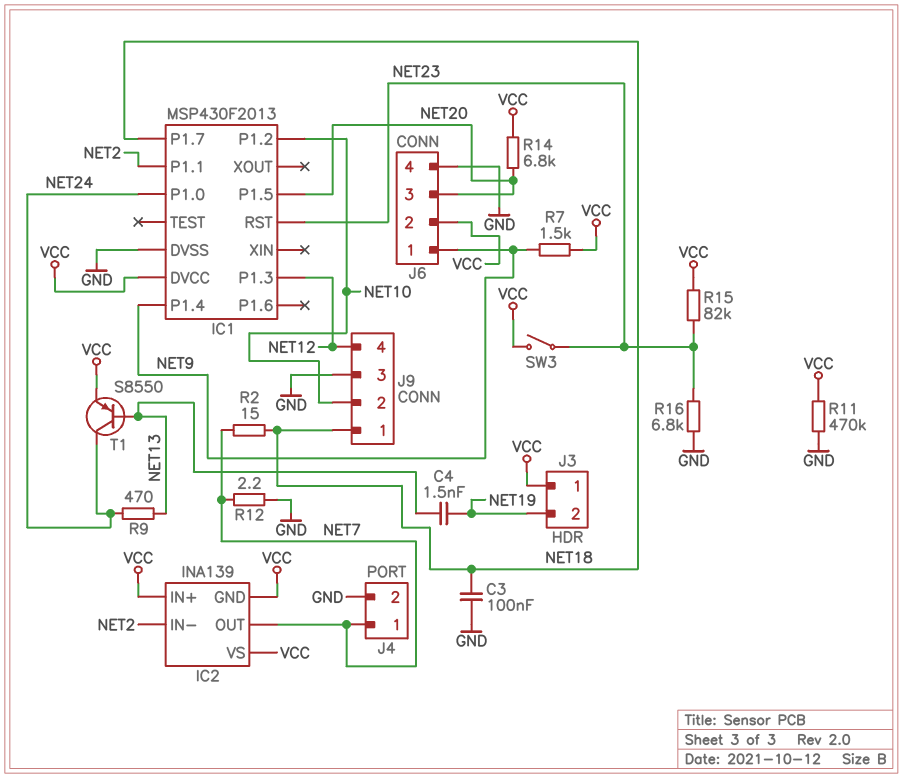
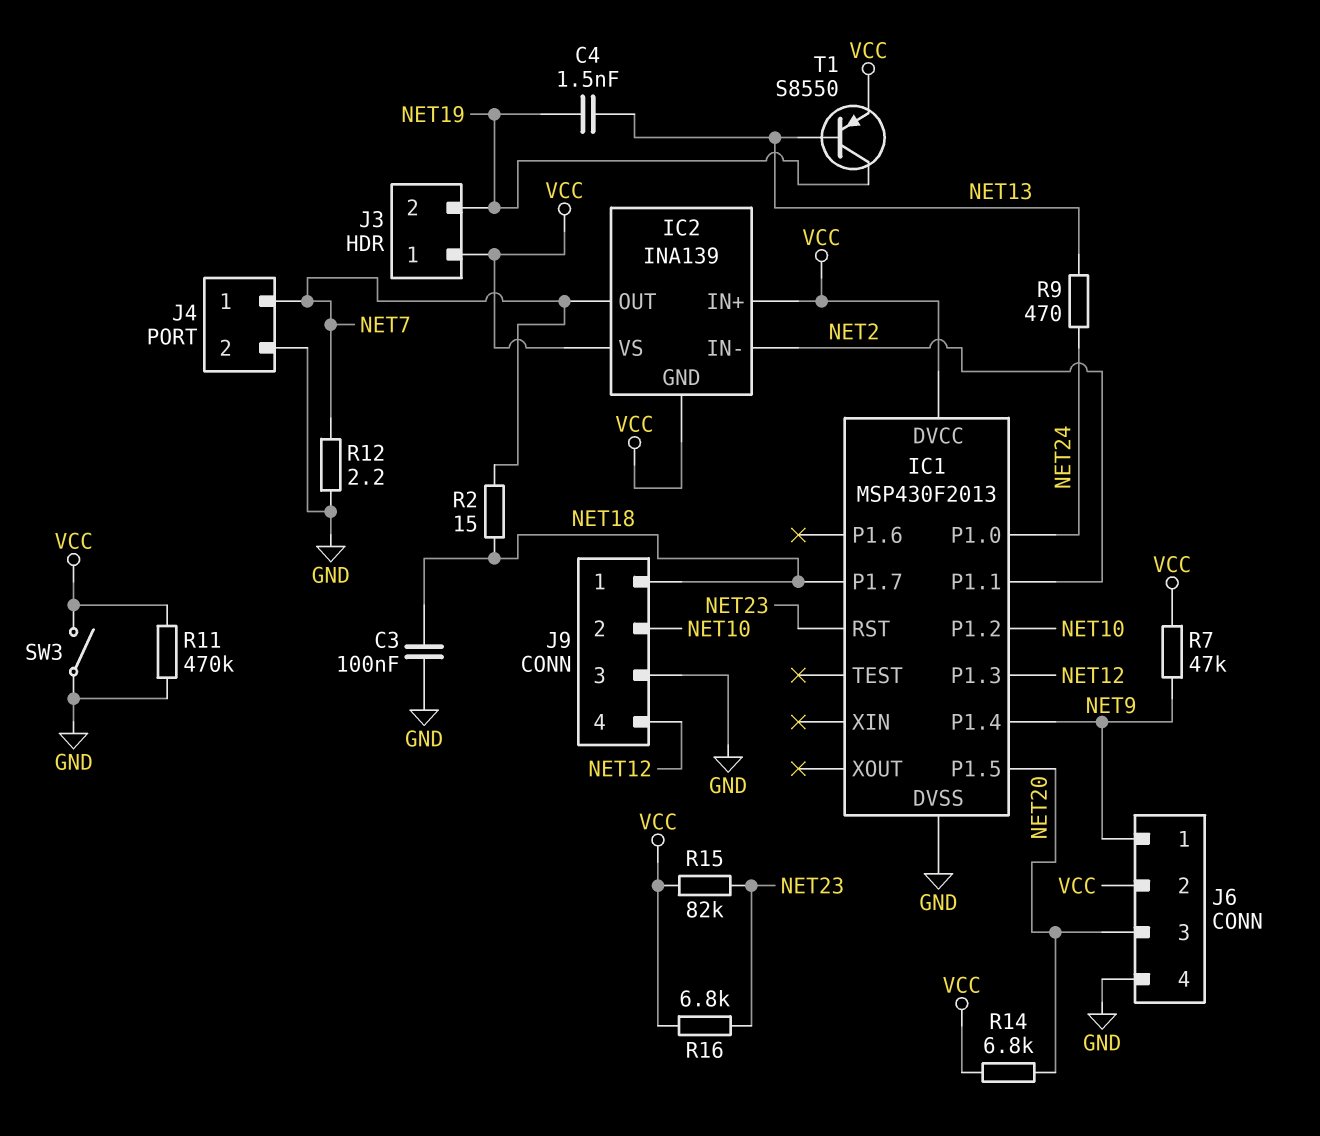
R7: 1.5k (NET9, VCC) -> 47k (NET9, VCC)
R16: 6.8k (GND, NET23) -> 6.8k (NET23, VCC)
SW3: switch (NET23, VCC) -> switch (GND, VCC)
T1: PNP S8550 (B NET13, C NET24, E VCC) -> PNP S8550 (B NET13, C NET19, E VCC)

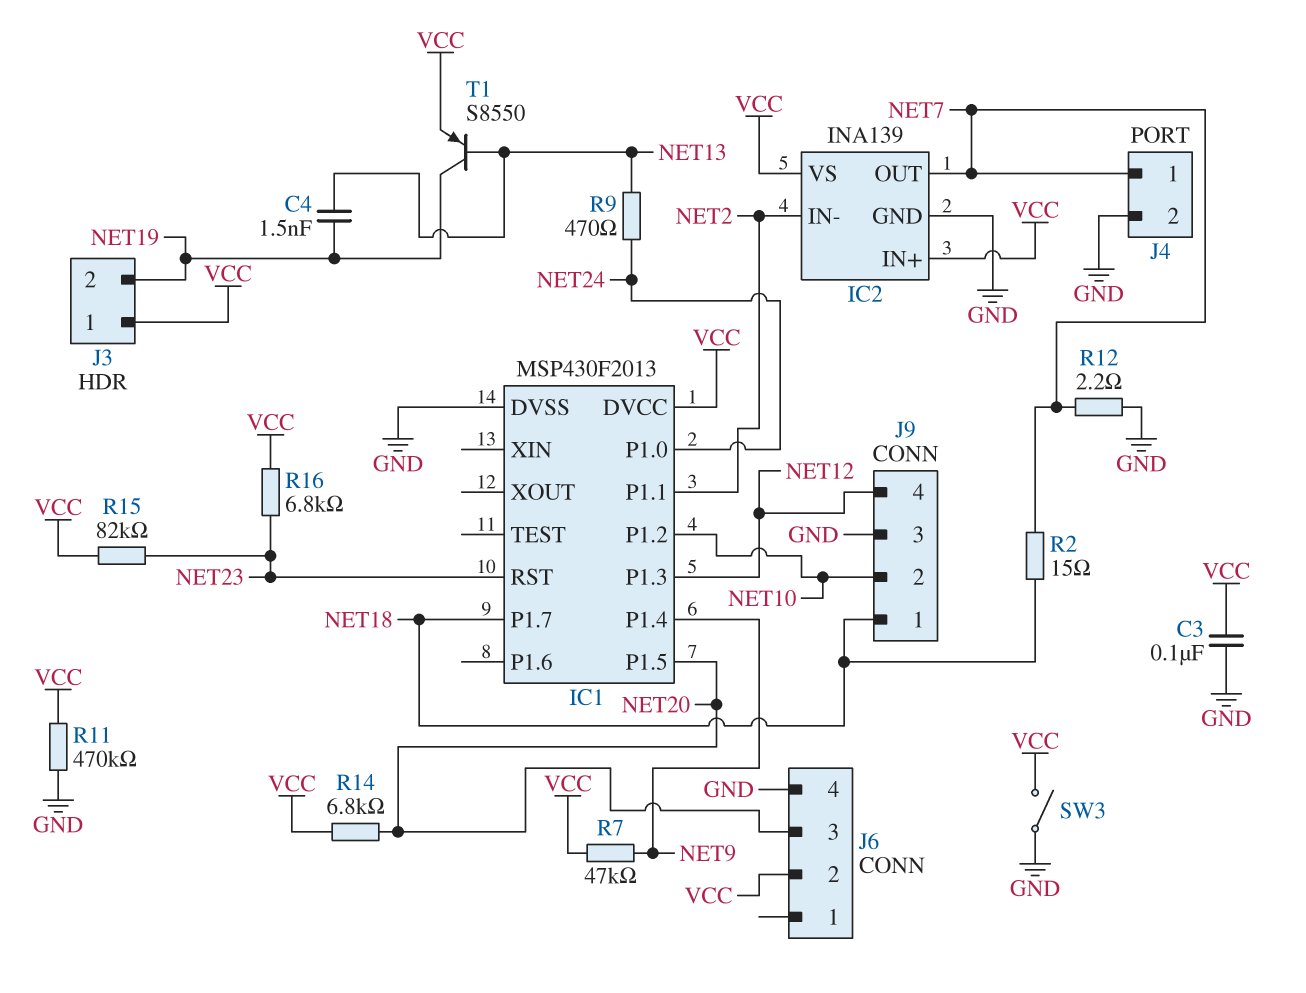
C3: 100nF (GND, NET18) -> 100nF (GND, VCC)
IC2 pin GND: VCC -> GND
J6 pin 1: NET9 -> none

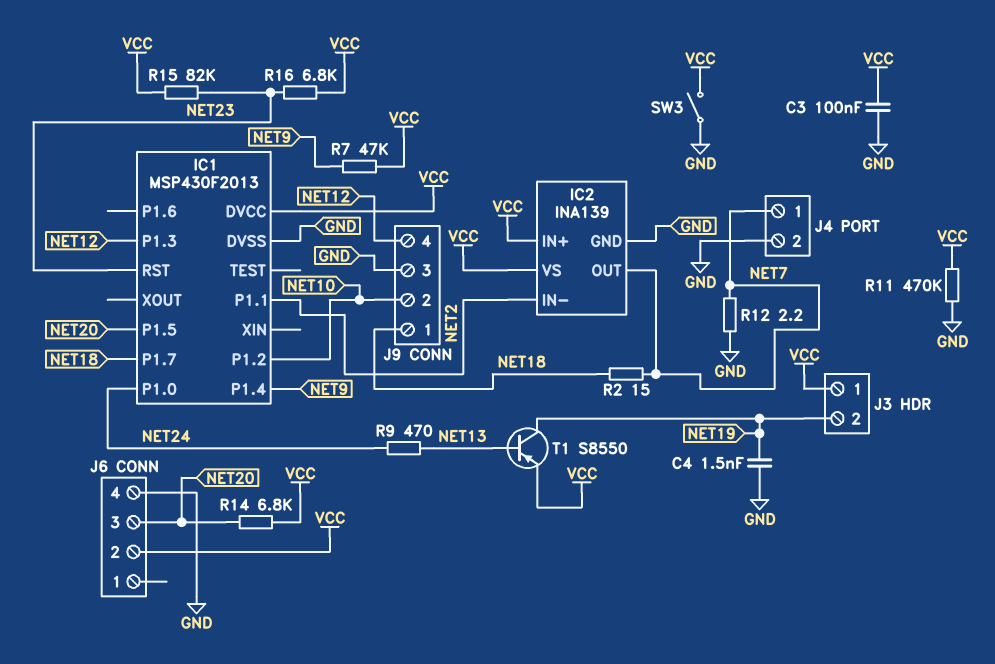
C4: 1.5nF (NET13, NET19) -> 1.5nF (GND, NET19)

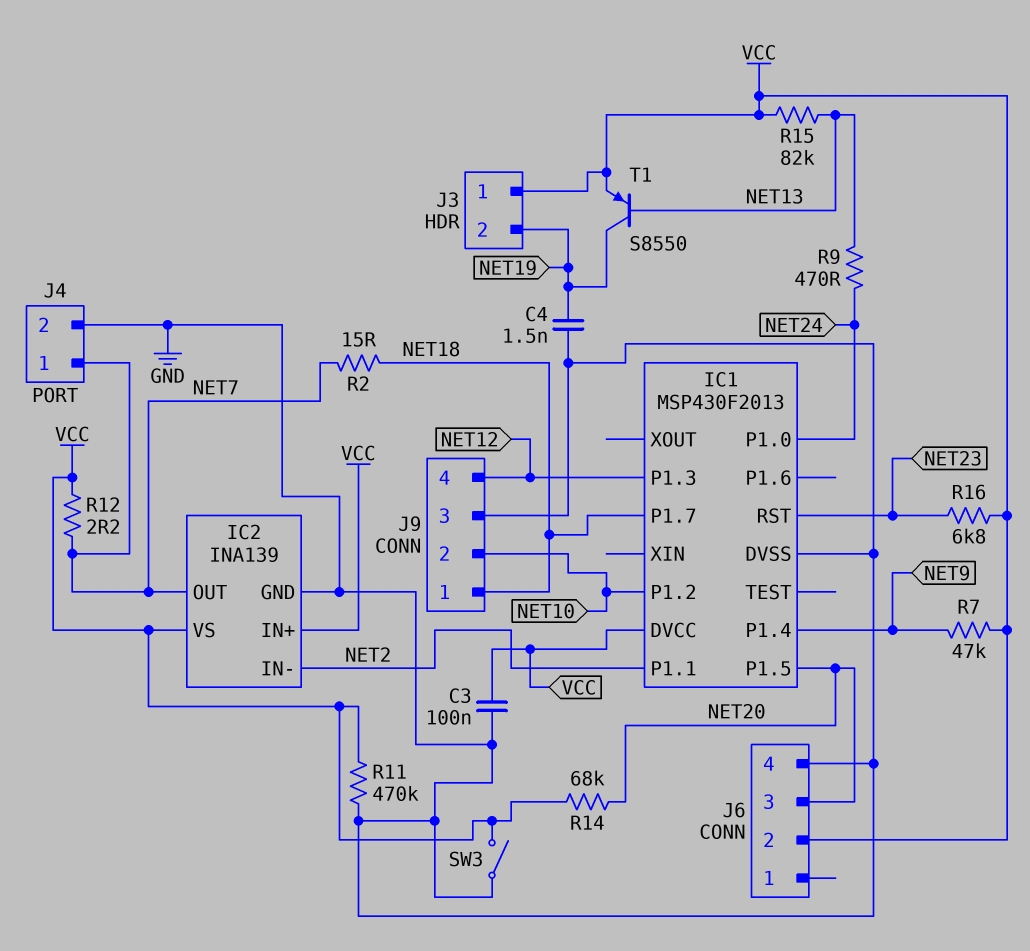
R12: 2.2 (GND, NET7) -> 2.2 (NET7, VCC)
R14: 6.8k (NET20, VCC) -> 68k (NET20, VCC)
R15: 82k (NET23, VCC) -> 82k (NET13, VCC)

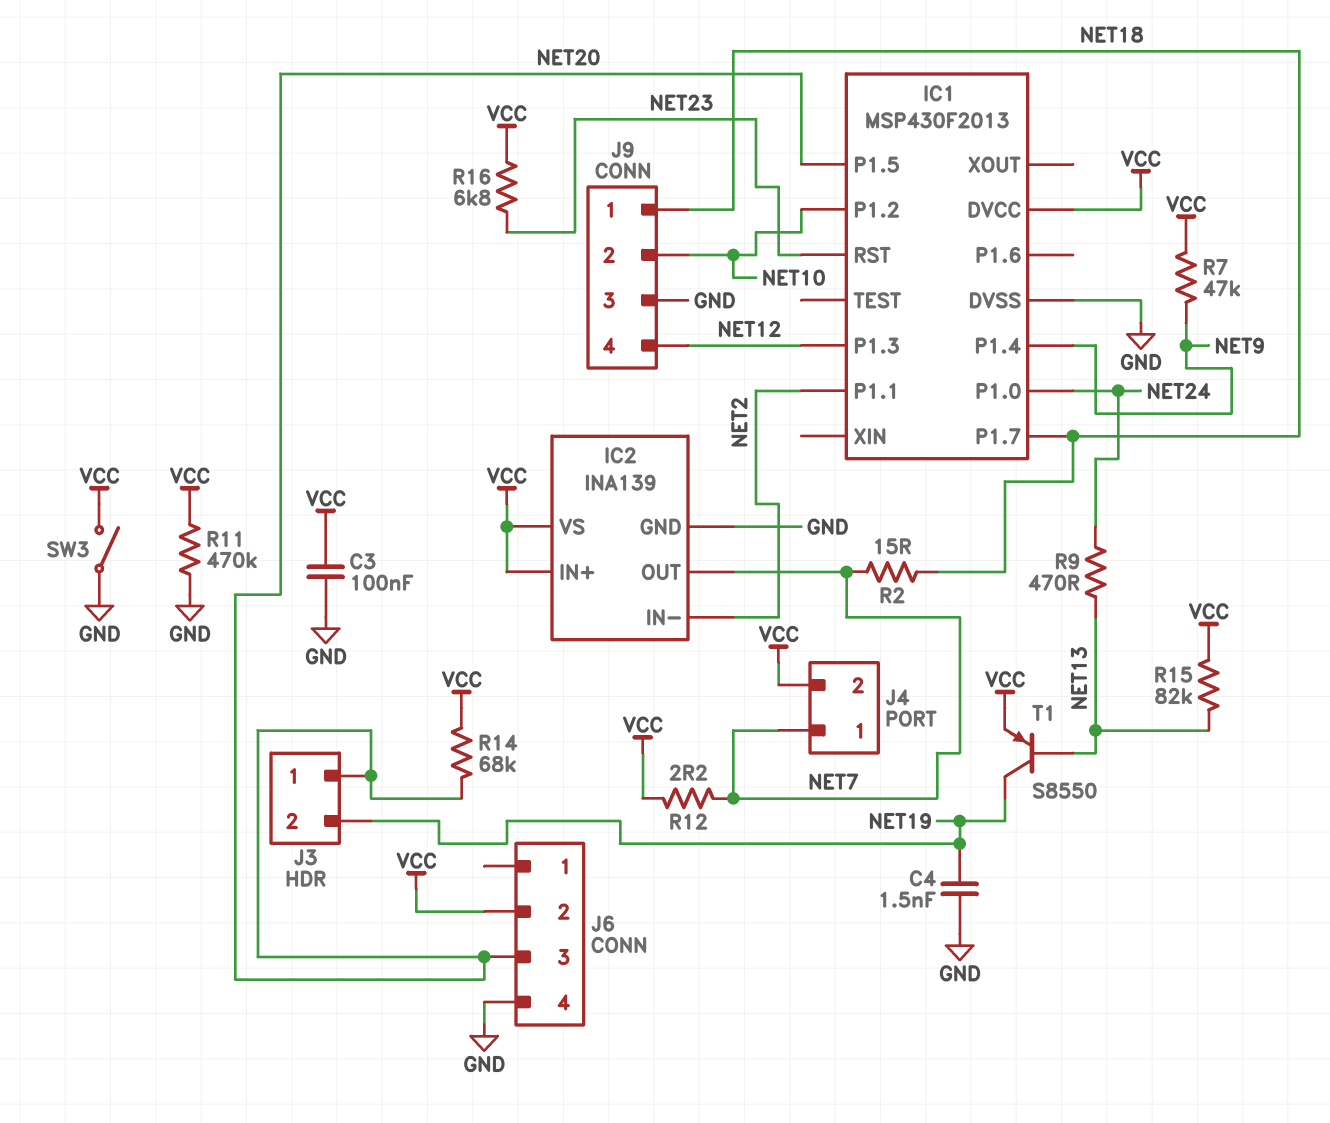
J3 pin 1: VCC -> NET20
J4 pin 2: GND -> VCC

